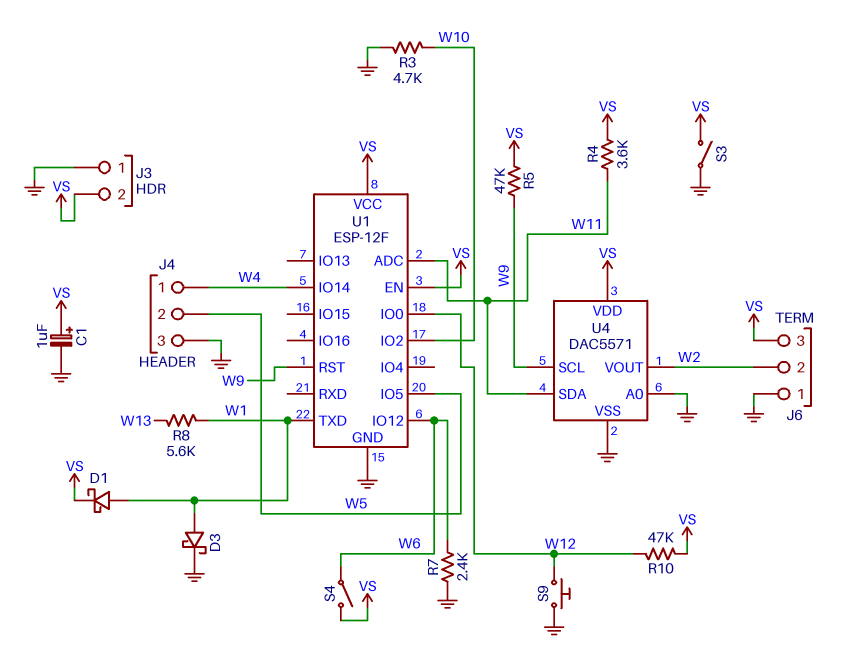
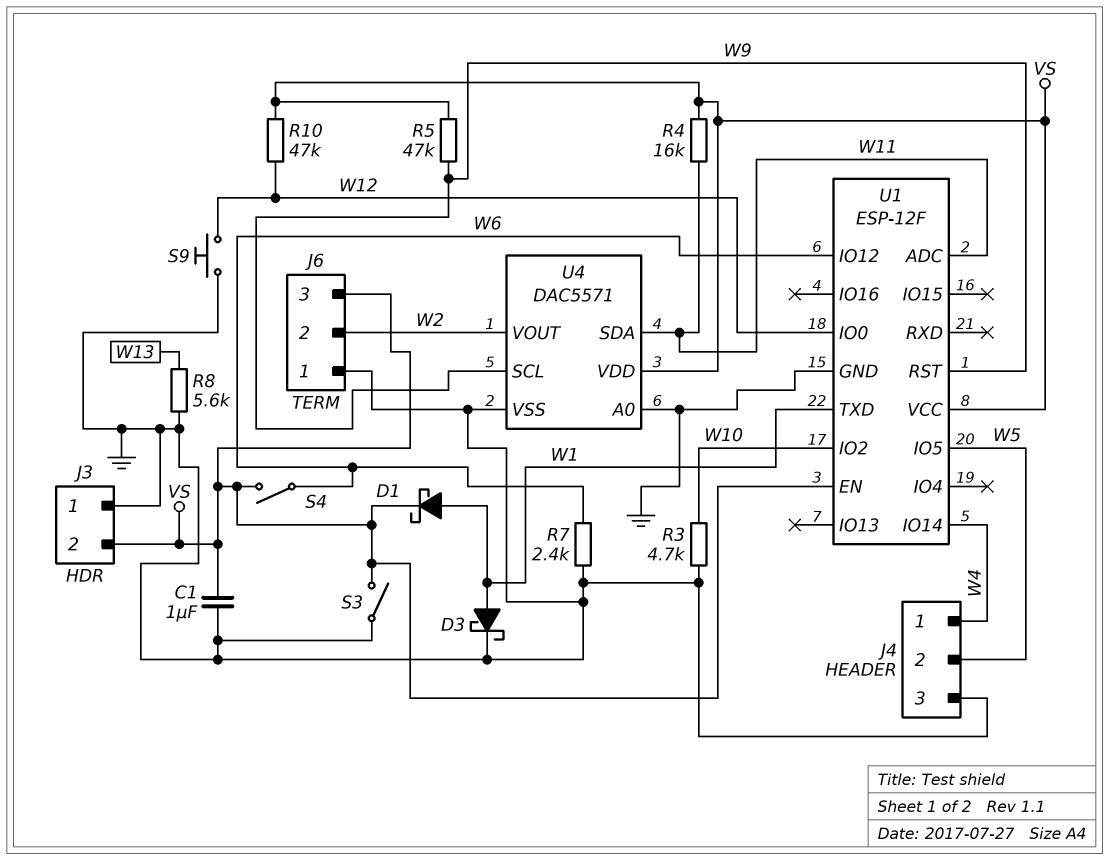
C1: 1uF (plus VS, minus GND) -> 1uF (GND, VS)
R4: 3.6k (VS, W11) -> 16k (VS, W11)
R8: 5.6k (W1, W13) -> 5.6k (GND, W13)

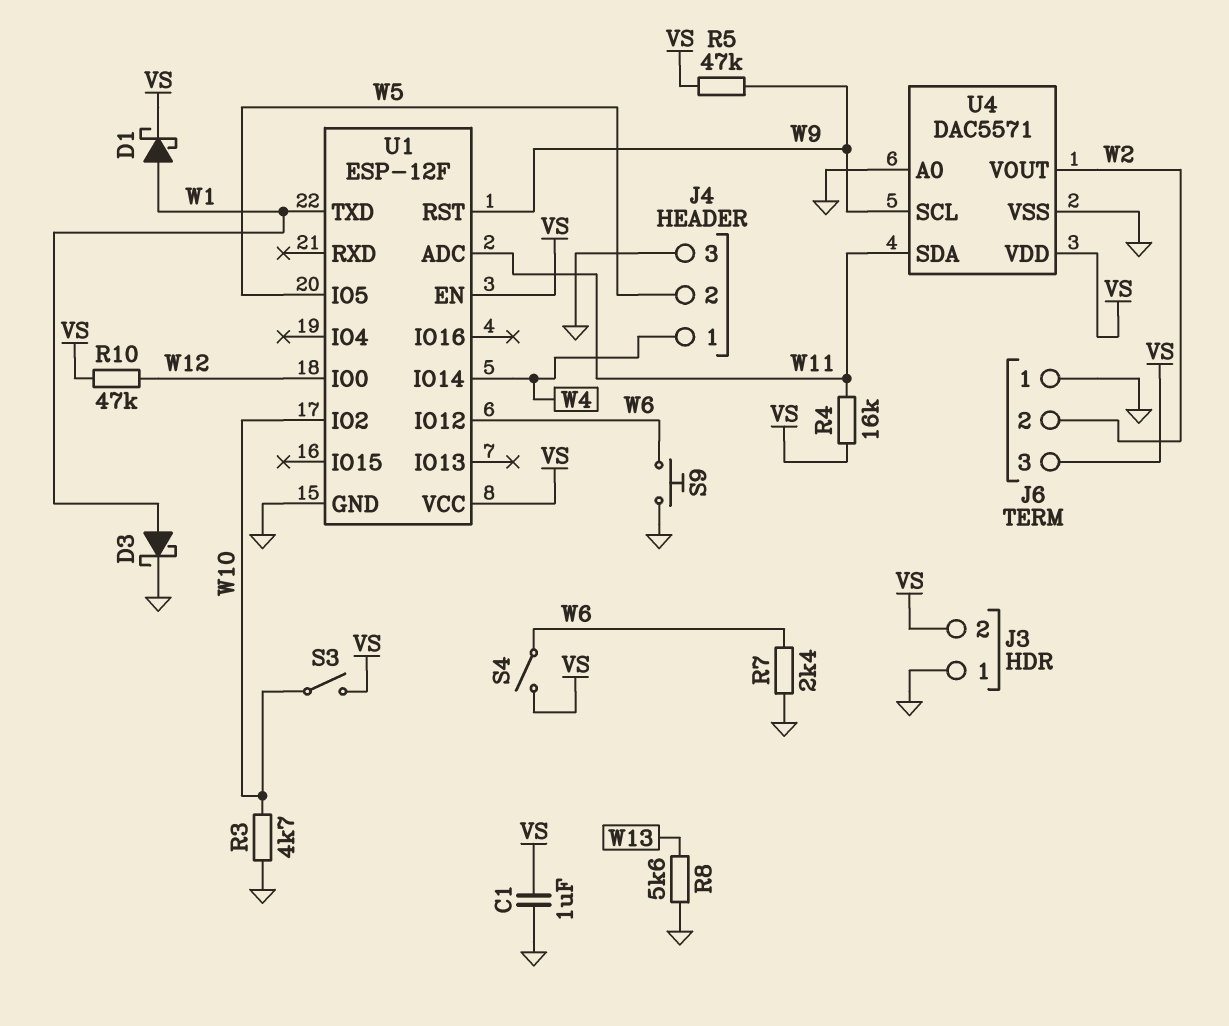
S3: switch (GND, VS) -> switch (VS, W10)
S9: button (GND, W12) -> button (GND, W6)

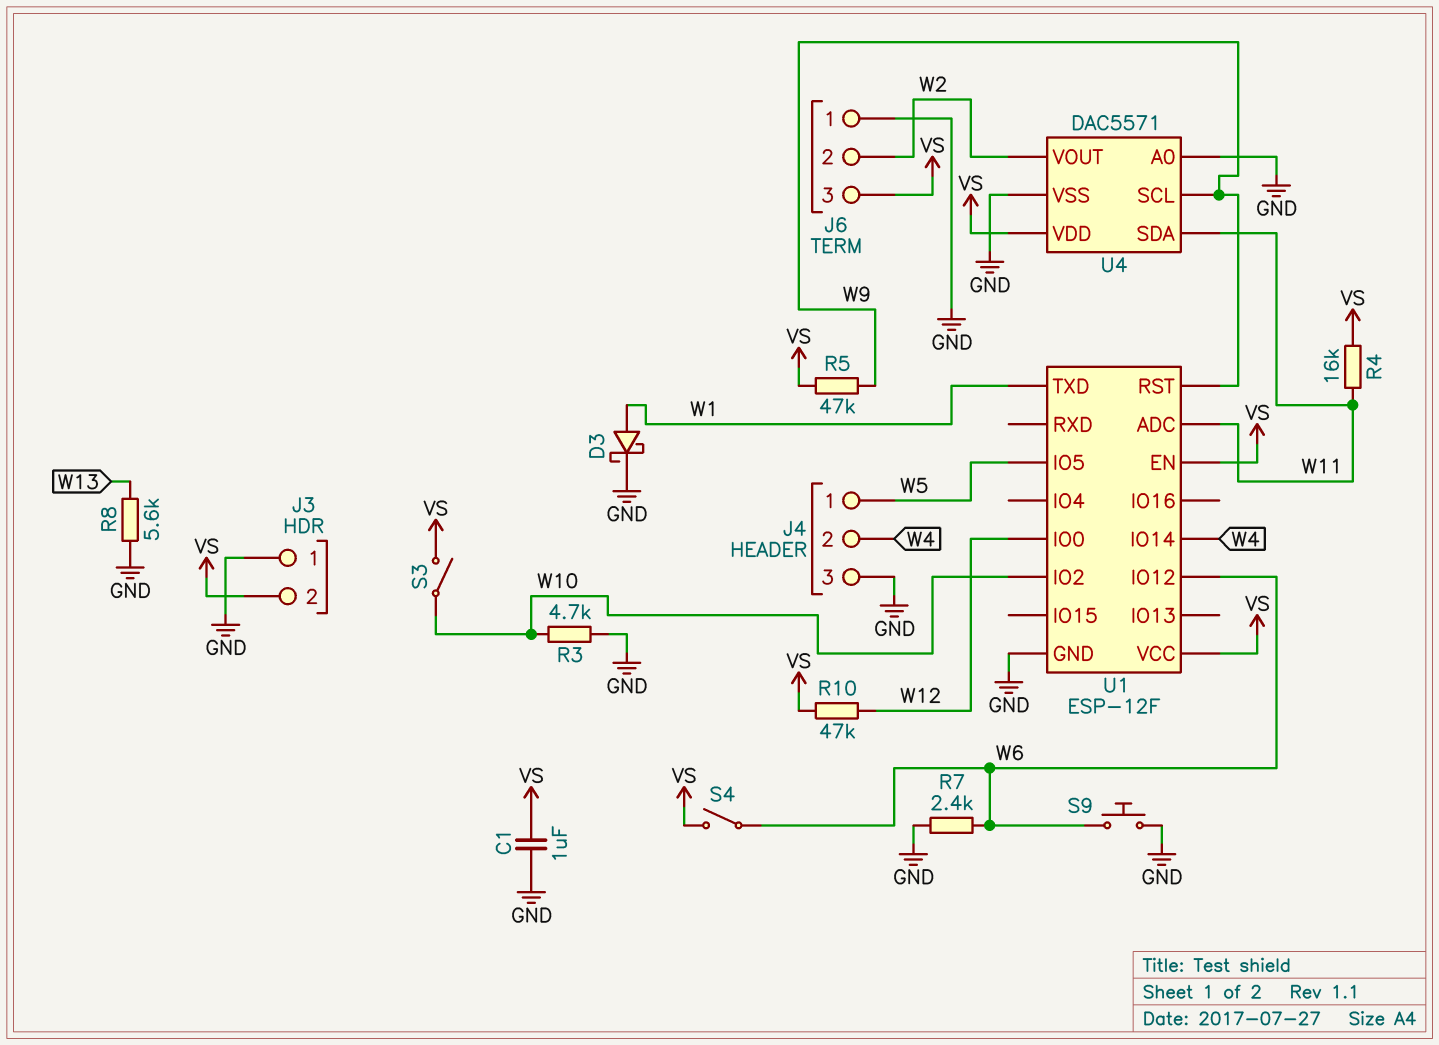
D1: schottky (A W1, K VS) -> none
J4 pin 1: W4 -> W5
J4 pin 2: W5 -> W4

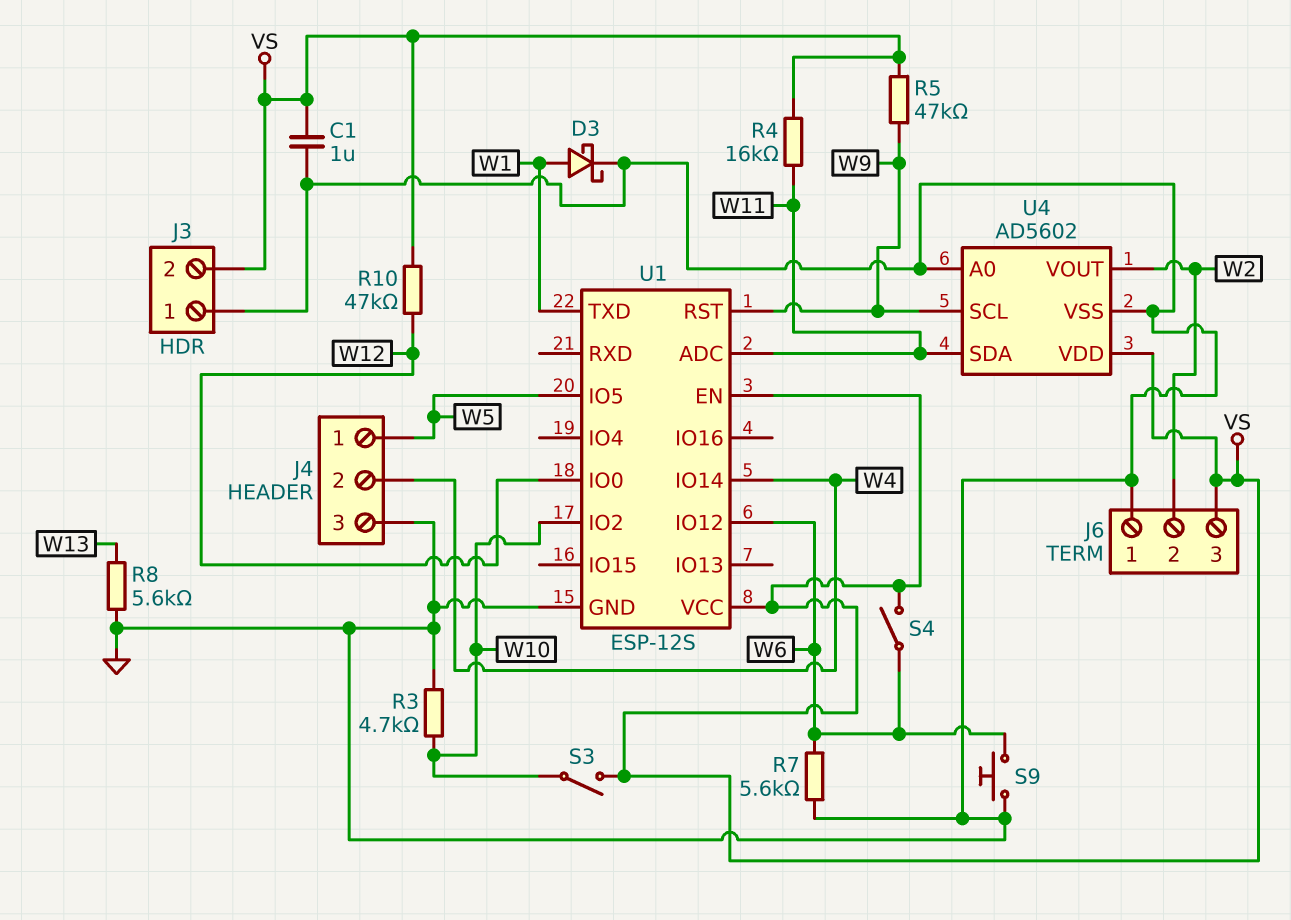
R7: 2.4k (GND, W6) -> 5.6k (GND, W6)
U1: ESP-12F -> ESP-12S
U4: DAC5571 -> AD5602

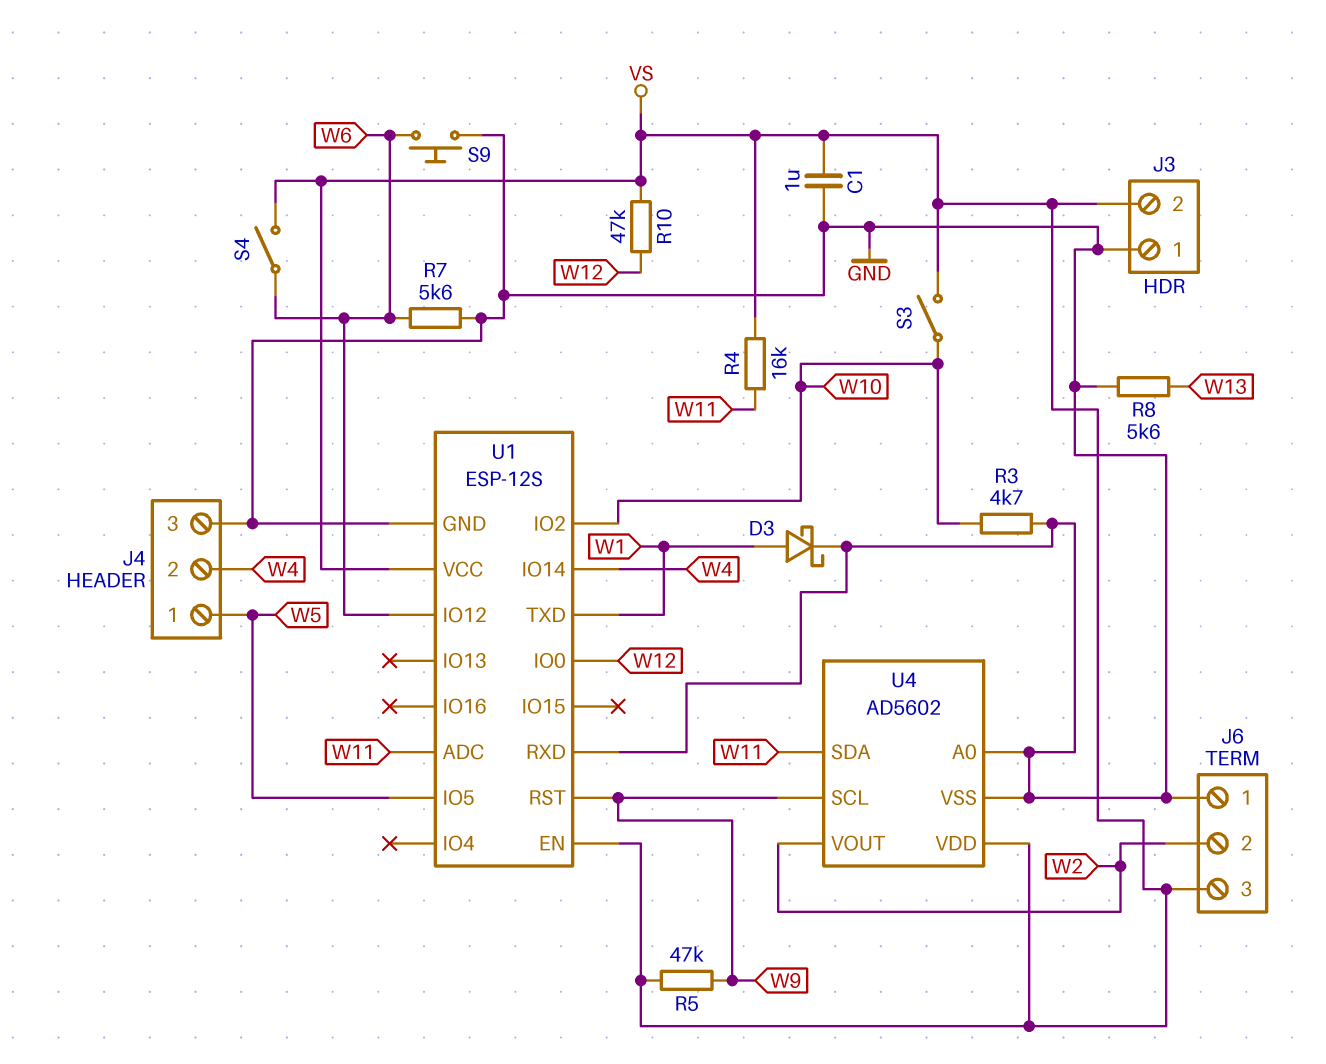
U1 pin RXD: none -> GND

